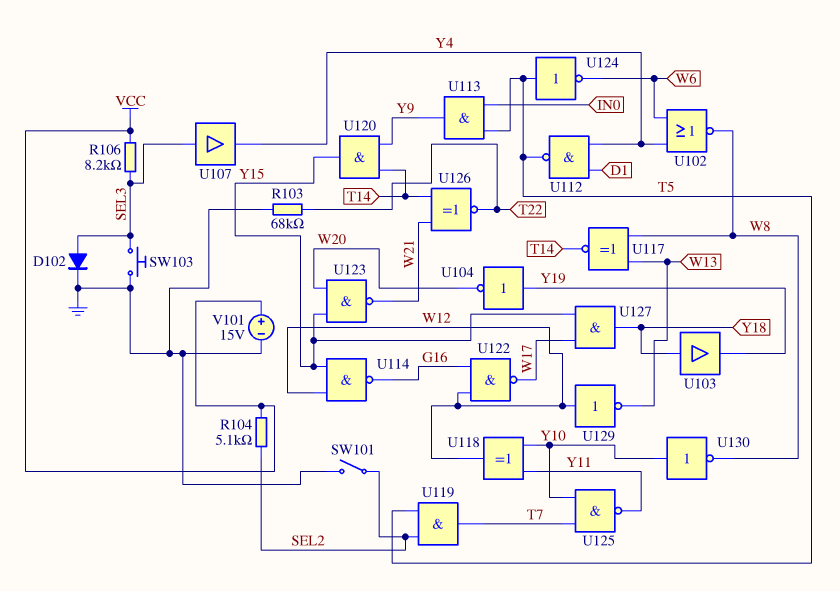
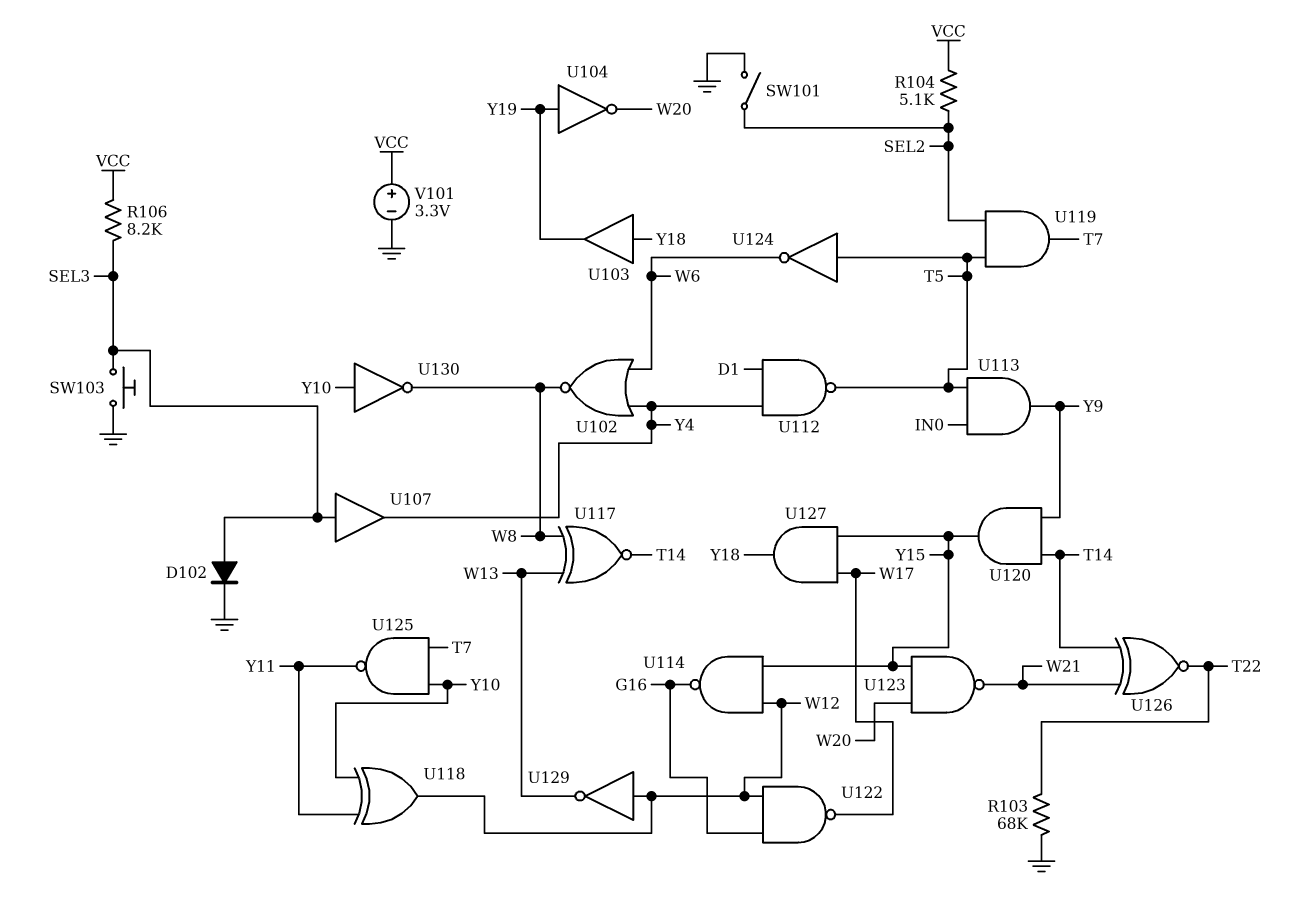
V101: 15V (plus VCC, minus GND) -> 3.3V (plus VCC, minus GND)

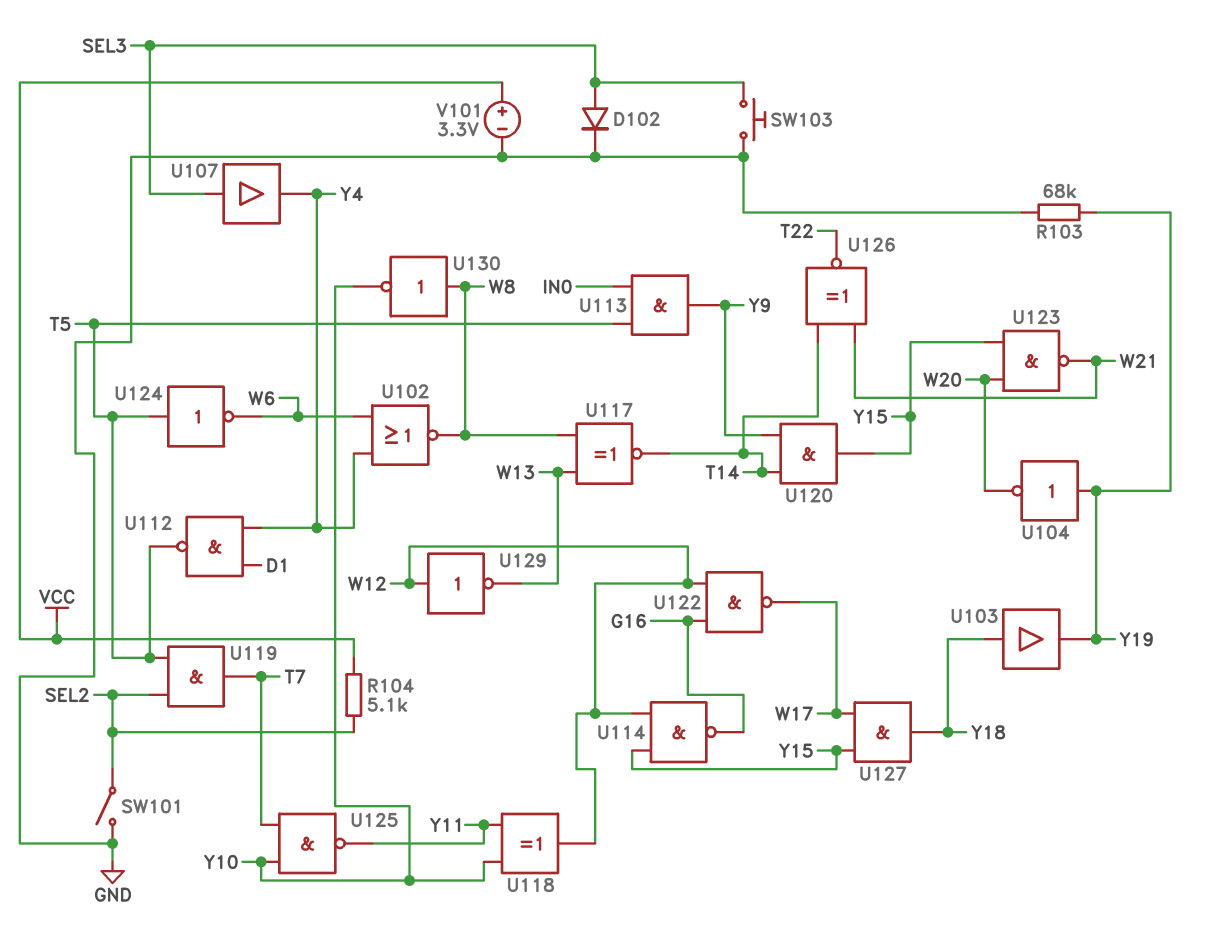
R103: 68k (GND, T22) -> 68k (GND, Y19)
R106: 8.2k (SEL3, VCC) -> none
U130: NOT (in Y10, out W8) -> NOT (in W8, out Y10)

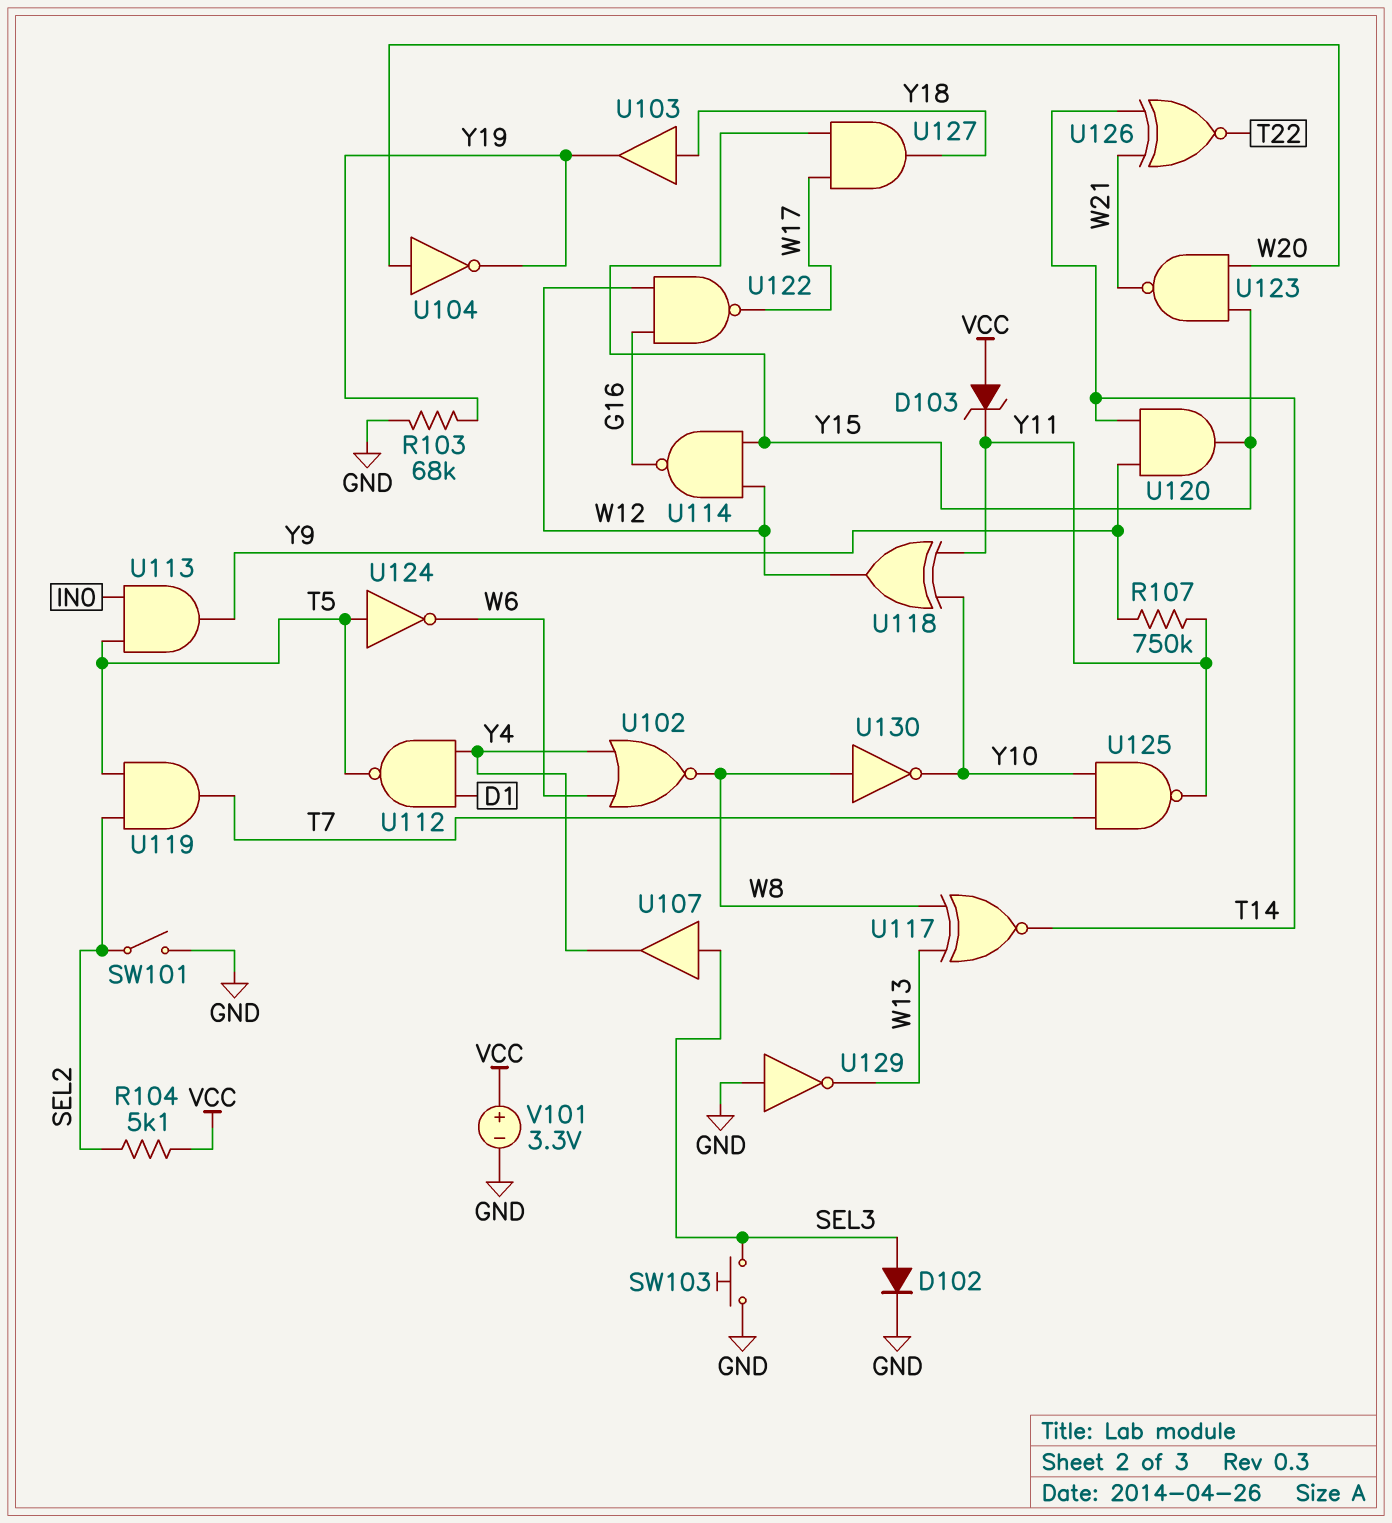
D103: none -> zener (A VCC, K Y11)
R107: none -> 750k (Y9, Y11)
U104: NOT (in Y19, out W20) -> NOT (in W20, out Y19)
U129: NOT (in W12, out W13) -> NOT (in GND, out W13)

